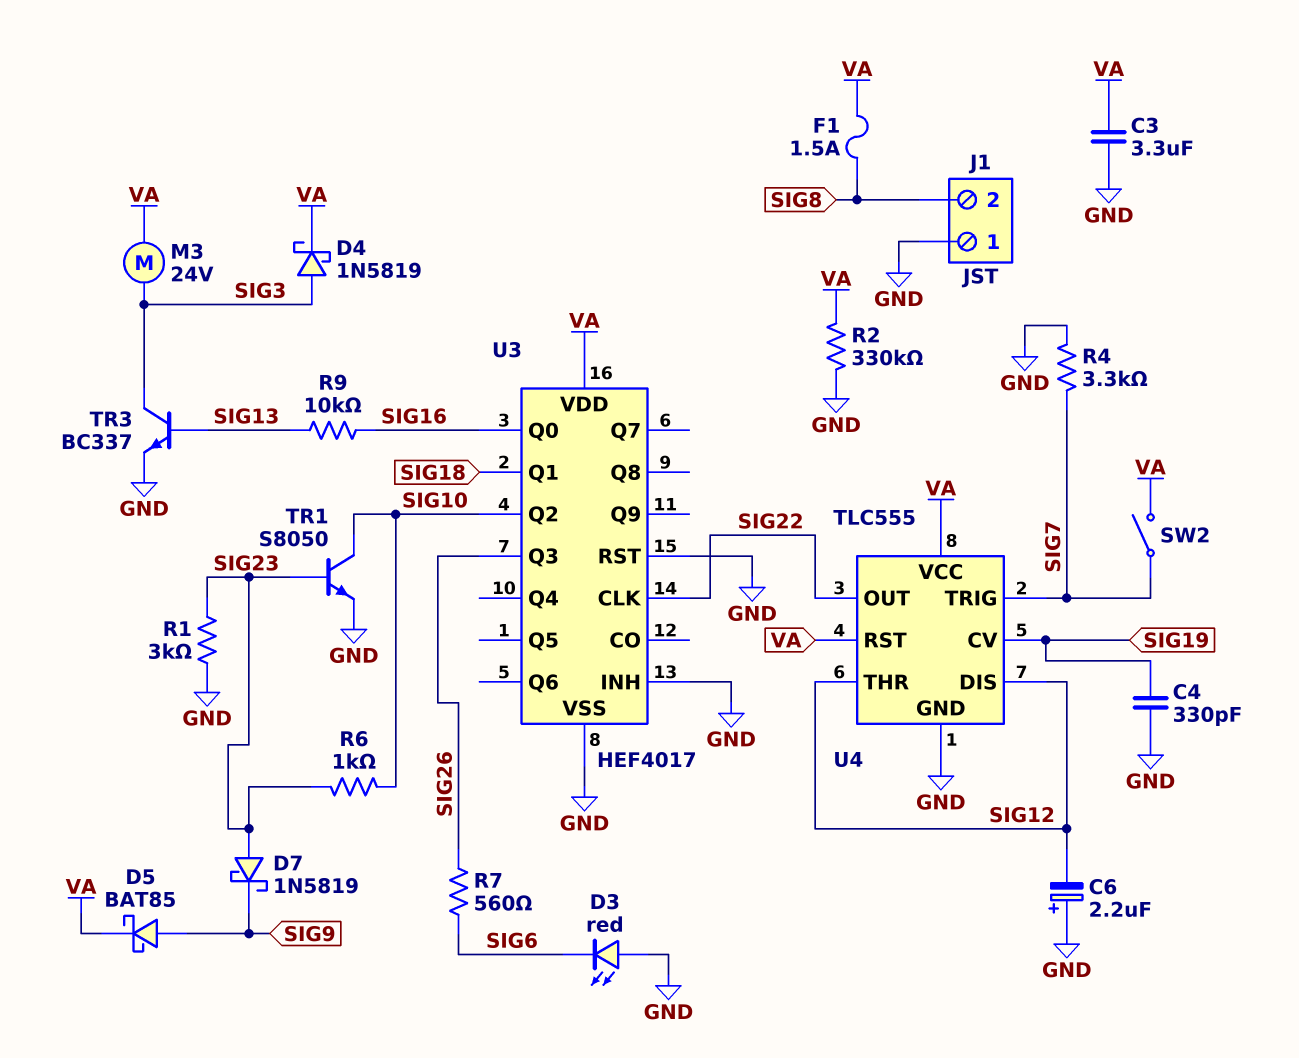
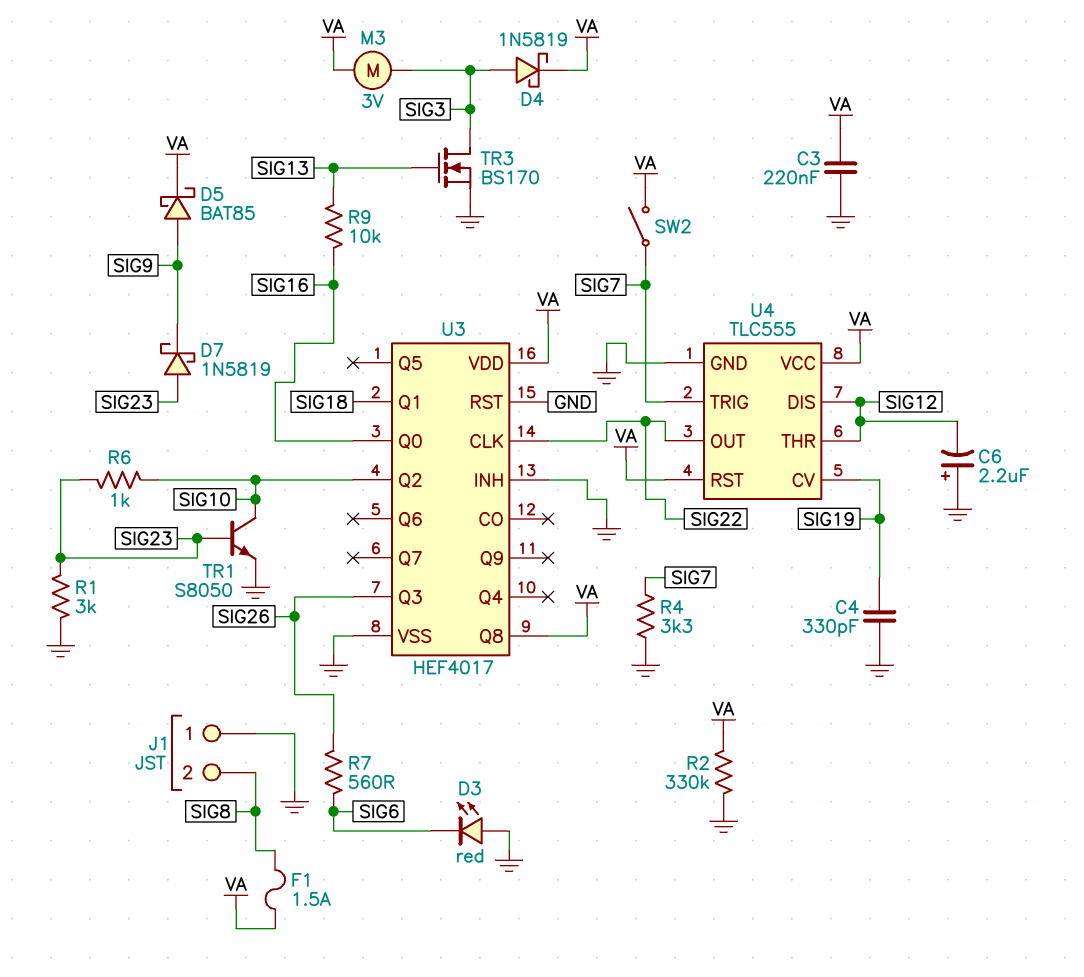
C3: 3.3uF (GND, VA) -> 220nF (GND, VA)
M3: motor 24V (SIG3, VA) -> motor 3V (SIG3, VA)
TR3: NPN BC337 (B SIG13, C SIG3, E GND) -> NMOS BS170 (G SIG13, D SIG3, S GND)
U3 pin Q8: none -> VA

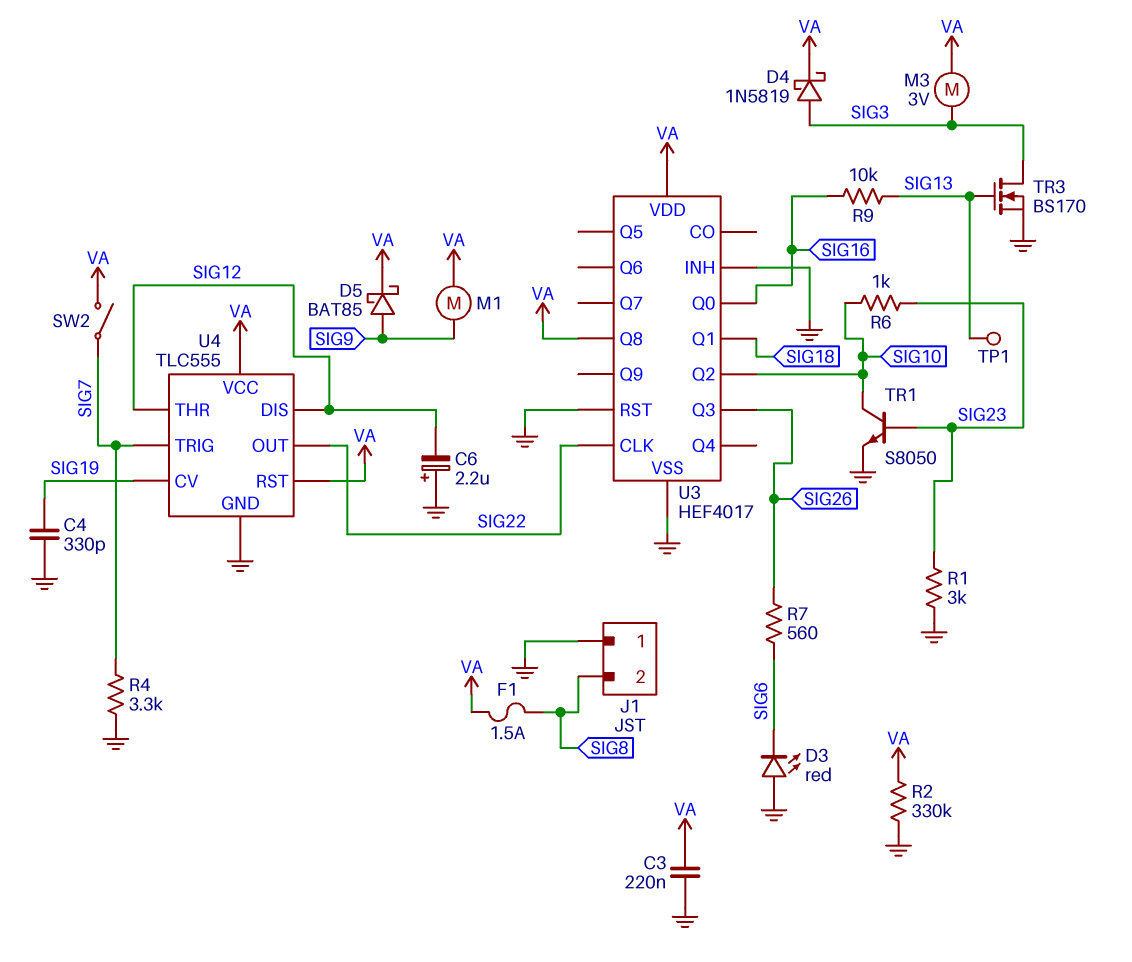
D7: schottky 1N5819 (A SIG23, K SIG9) -> none
M1: none -> motor (SIG9, VA)
TP1: none -> test point (SIG13)

